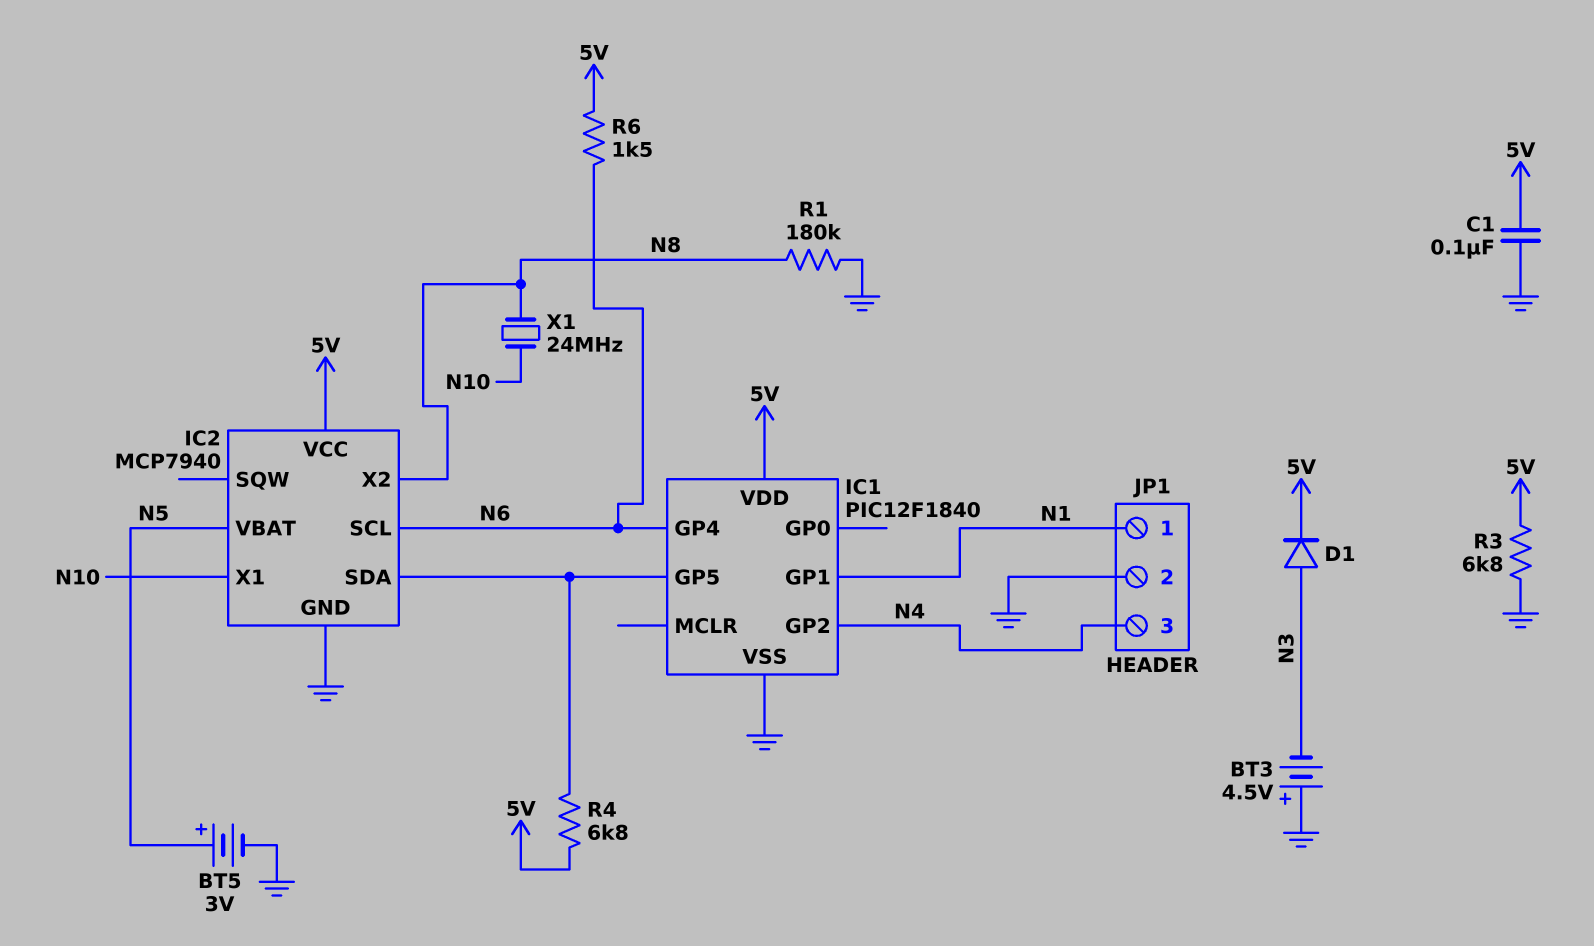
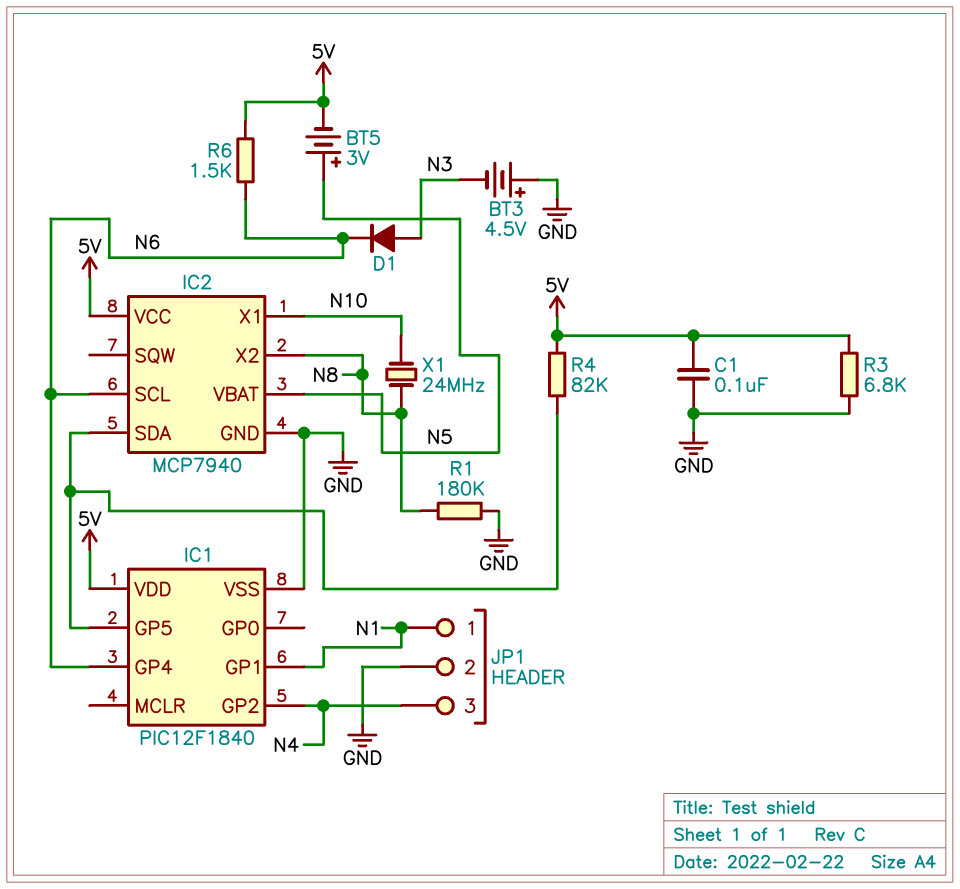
BT5: 3V (plus N5, minus GND) -> 3V (plus N5, minus 5V)
D1: diode (A N3, K 5V) -> diode (A N3, K N6)
R4: 6.8k (5V, IC1/GP5) -> 82k (5V, IC1/GP5)

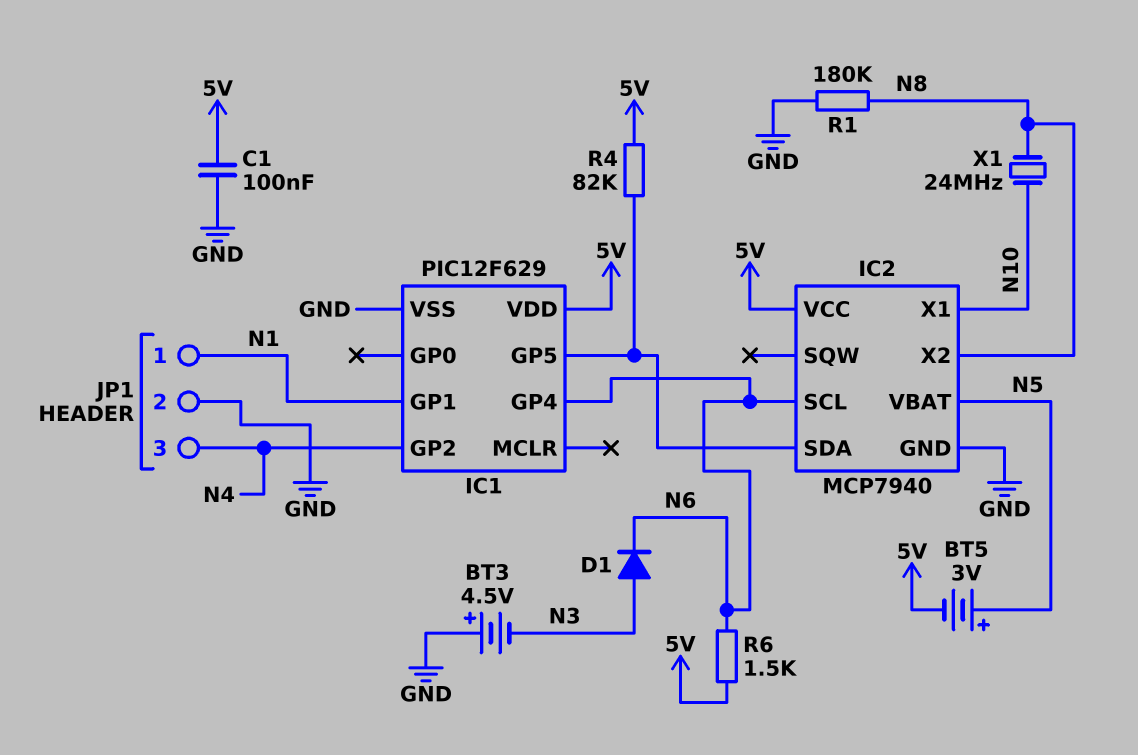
IC1: PIC12F1840 -> PIC12F629
R3: 6.8k (5V, GND) -> none

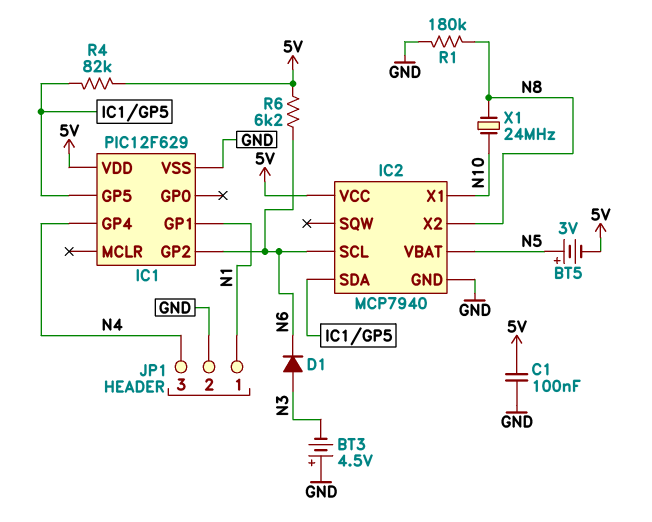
IC1 pin GP2: N4 -> N6
IC1 pin GP4: N6 -> N4
R6: 1.5k (5V, N6) -> 6.2k (5V, N6)

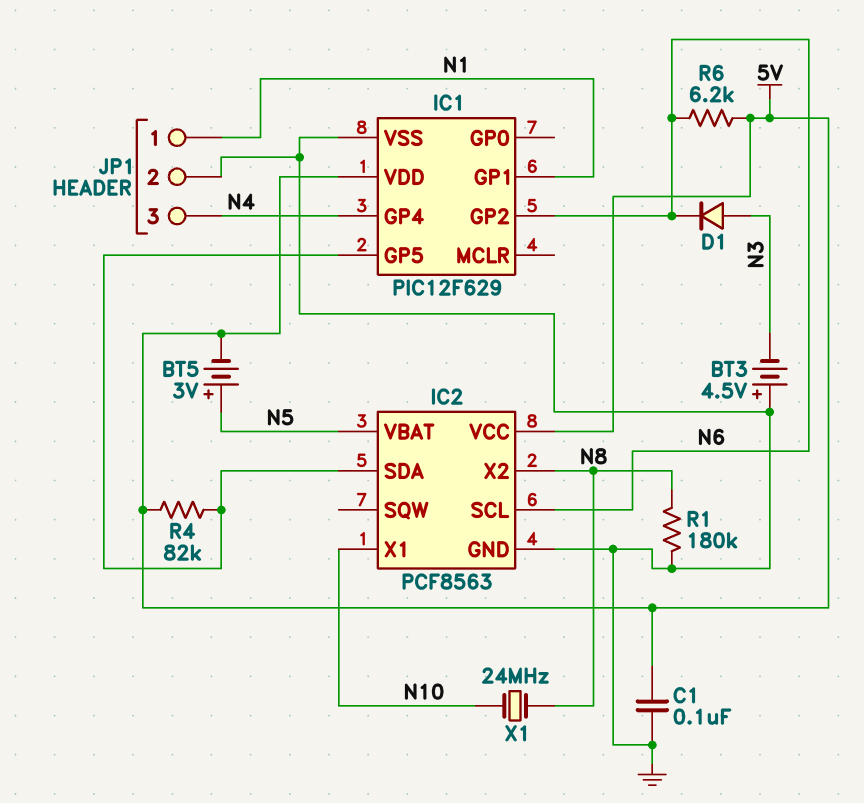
IC2: MCP7940 -> PCF8563

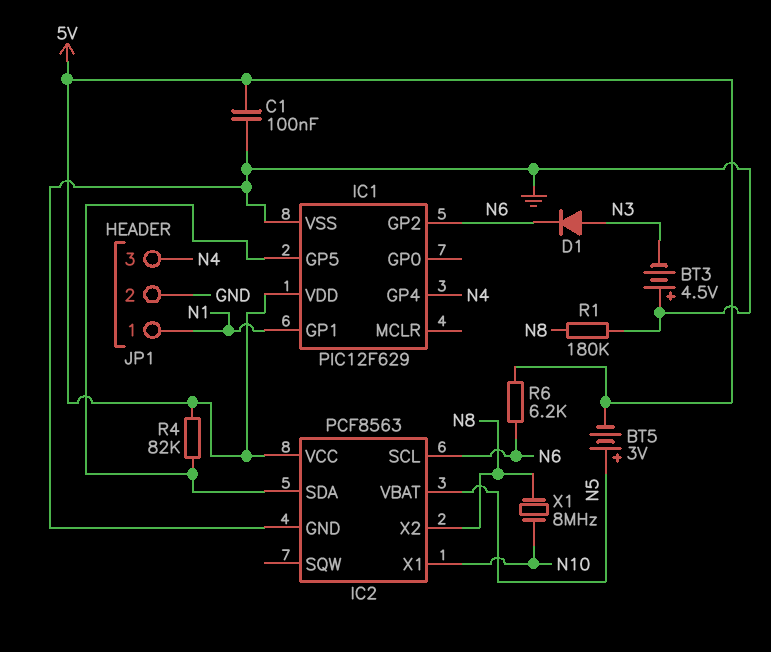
X1: 24MHz (N8, N10) -> 8MHz (N8, N10)

